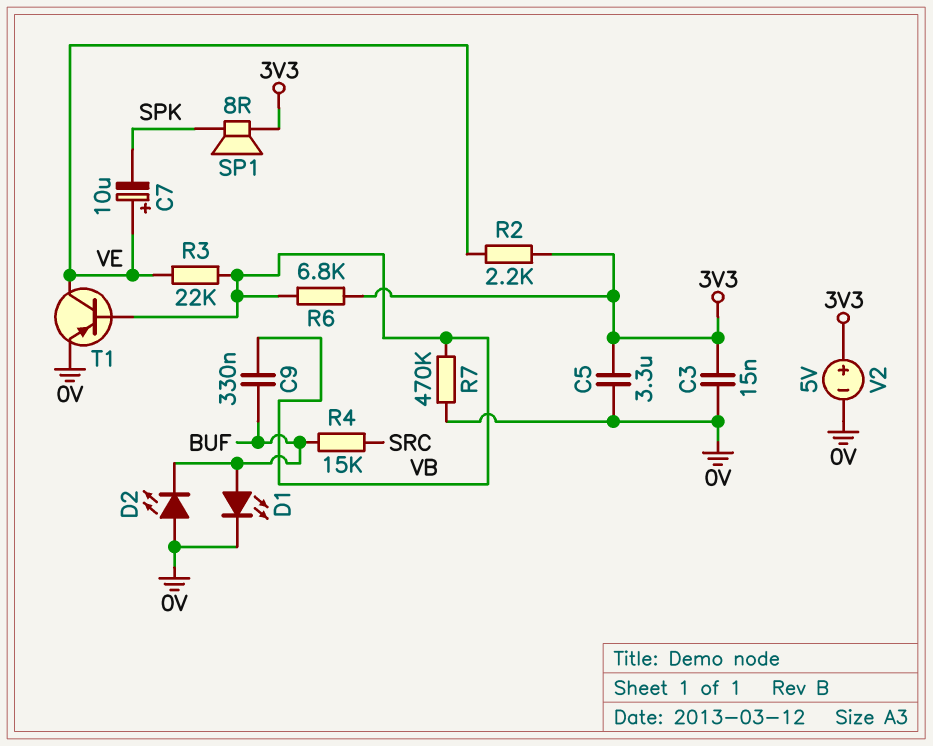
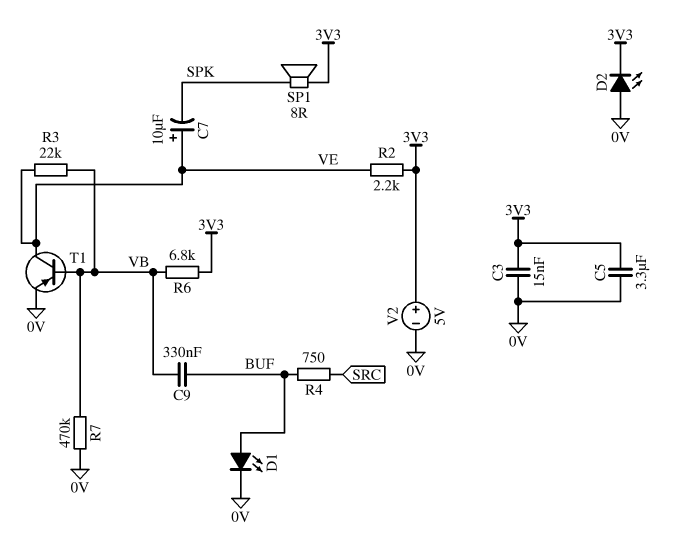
D2: LED (A 0V, K BUF) -> LED (A 0V, K 3V3)
R4: 15k (BUF, SRC) -> 750 (BUF, SRC)

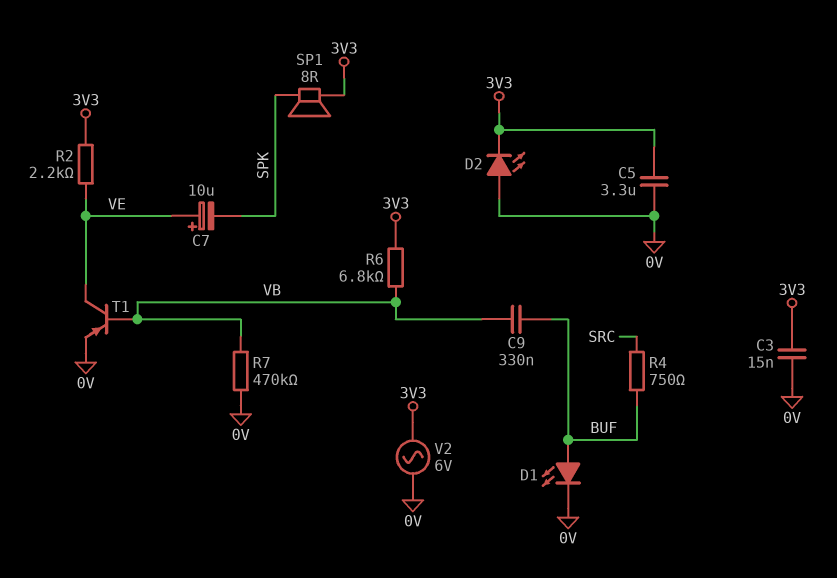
R3: 22k (VB, VE) -> none
V2: 5V (plus 3V3, minus 0V) -> AC 6V (0V, 3V3)

